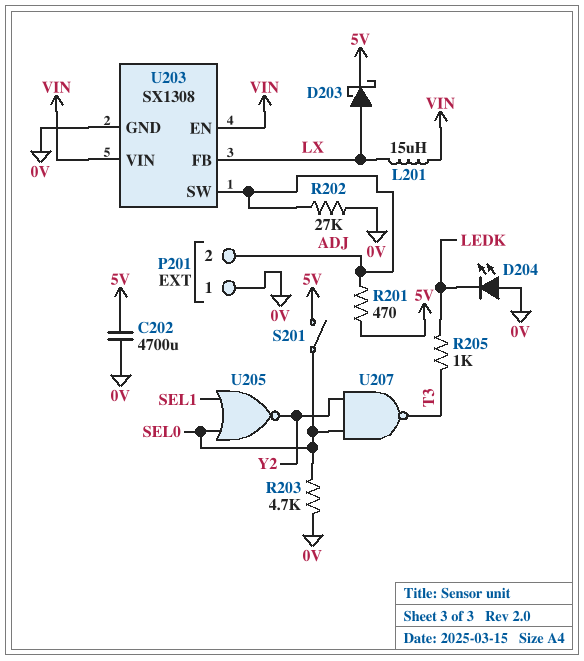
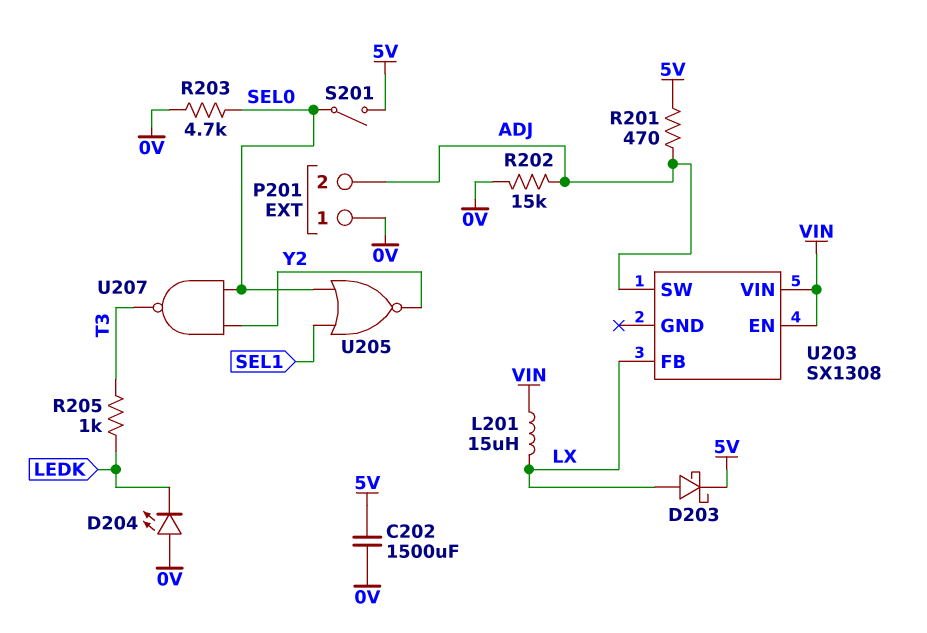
C202: 4700uF (0V, 5V) -> 1500uF (0V, 5V)
R202: 27k (0V, ADJ) -> 15k (0V, ADJ)
U203 pin GND: 0V -> none

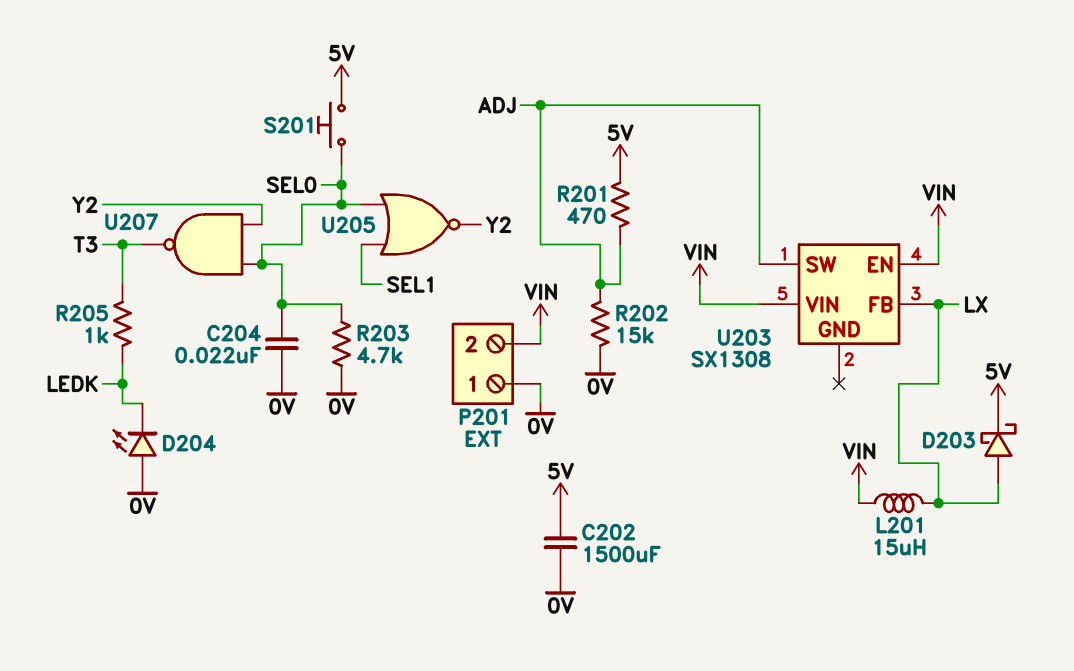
C204: none -> 22nF (0V, SEL0)
P201 pin 2: ADJ -> VIN
S201: switch (5V, SEL0) -> button (5V, SEL0)

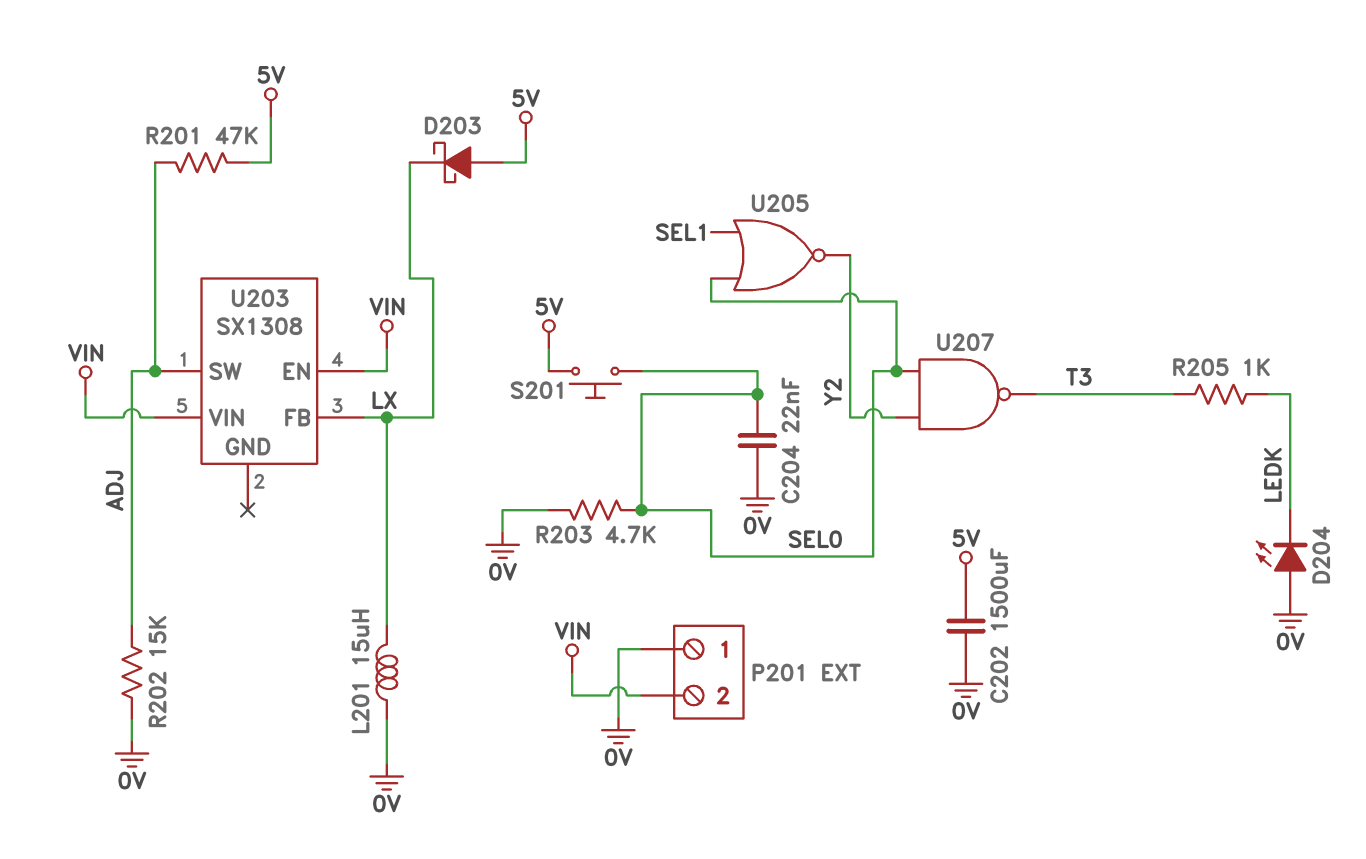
D203: schottky (A LX, K 5V) -> schottky (A 5V, K LX)
L201: 15uH (LX, VIN) -> 15uH (0V, LX)
R201: 470 (5V, ADJ) -> 47k (5V, ADJ)

